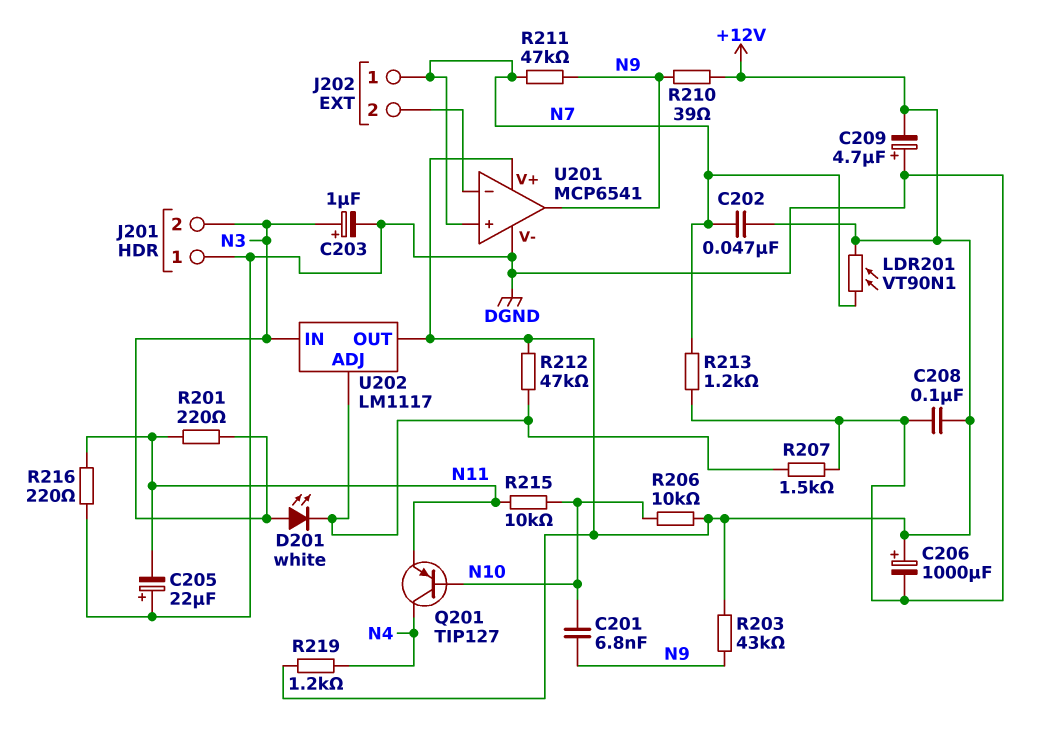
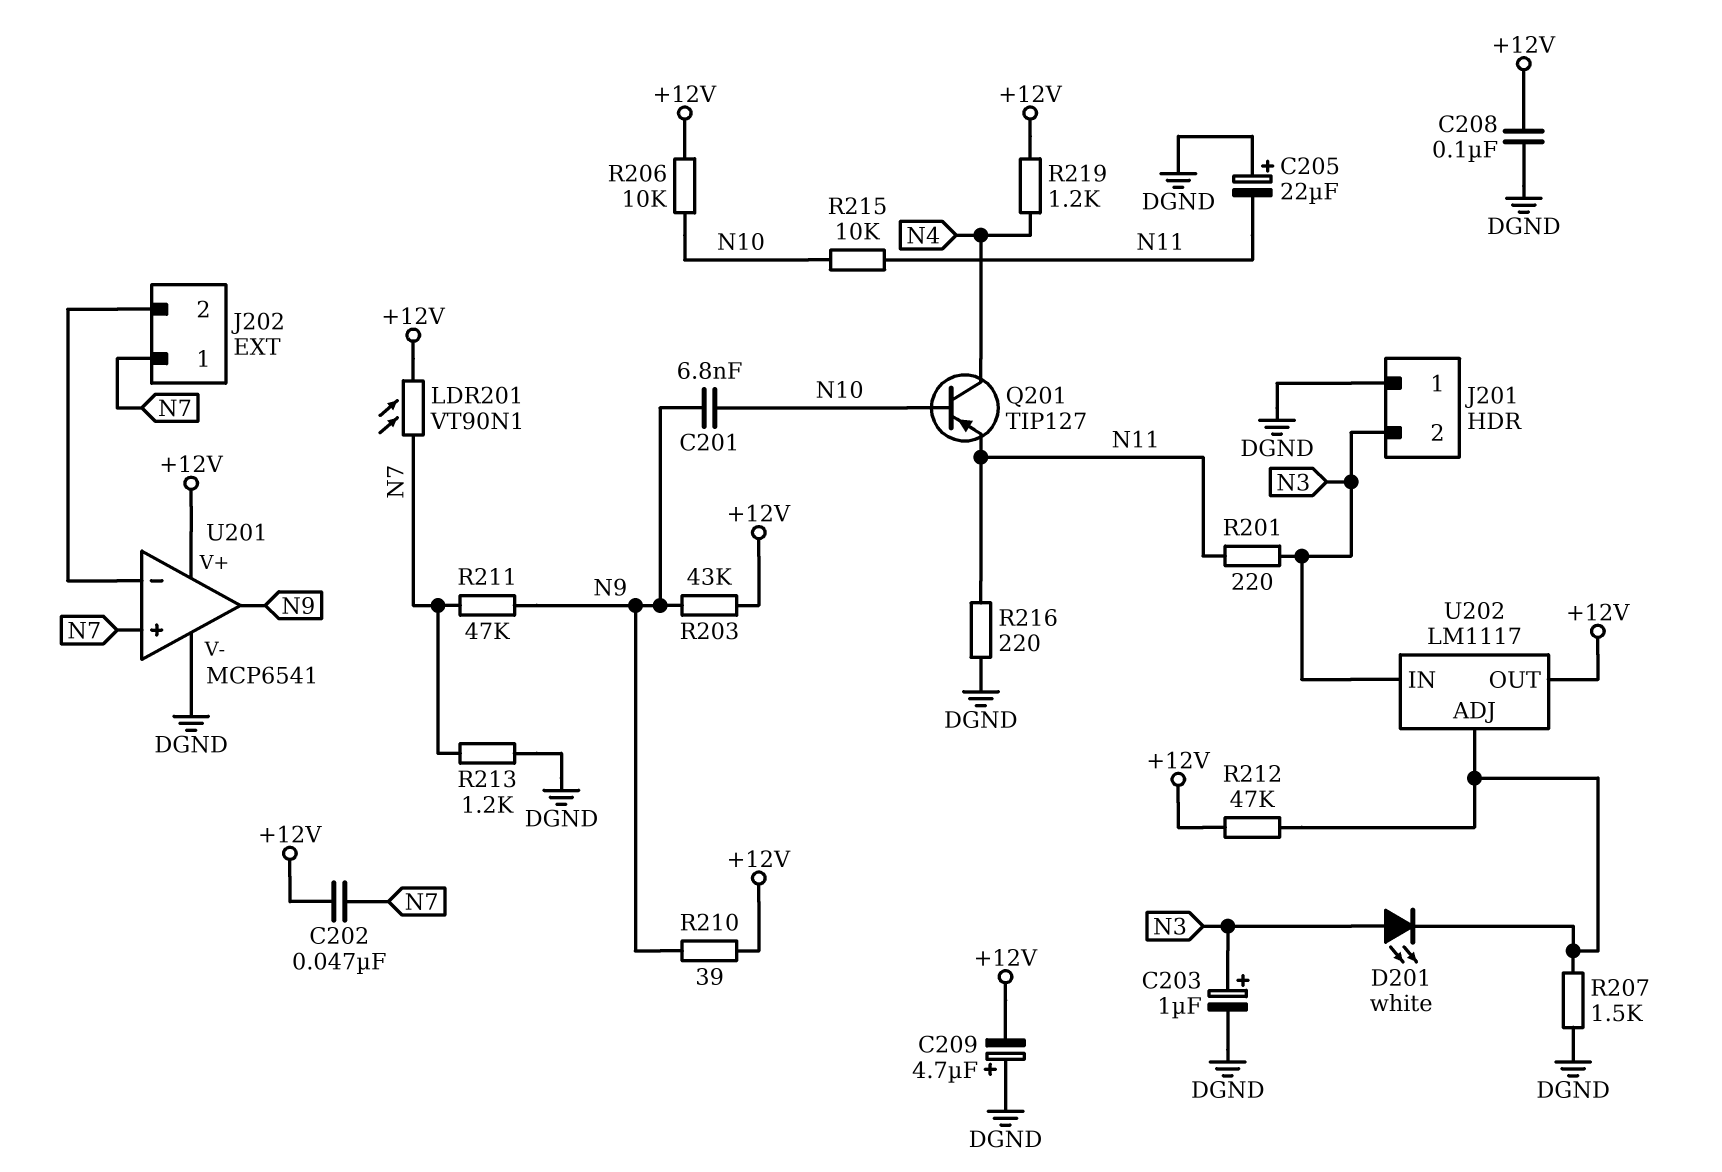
C206: 1000uF (plus +12V, minus DGND) -> none

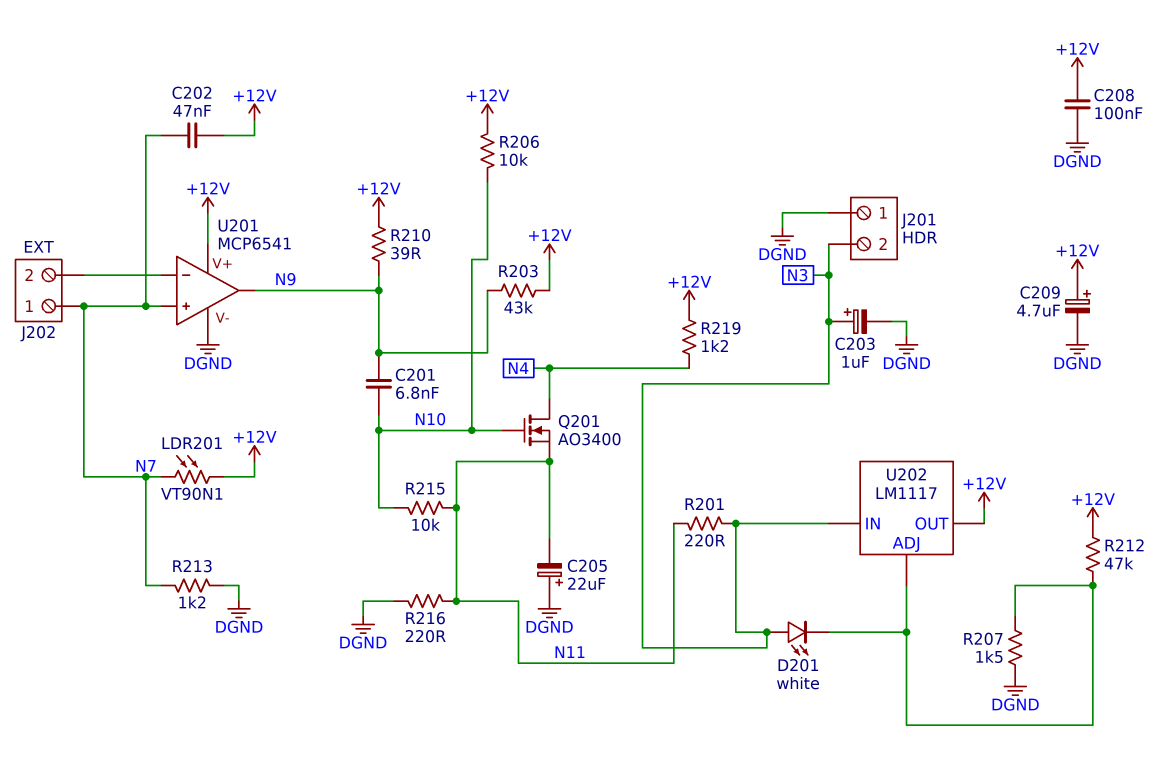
C209: 4.7uF (plus DGND, minus +12V) -> 4.7uF (plus +12V, minus DGND)
Q201: PNP TIP127 (B N10, C N4, E N11) -> NMOS AO3400 (G N10, D N4, S N11)
R211: 47k (N7, N9) -> none

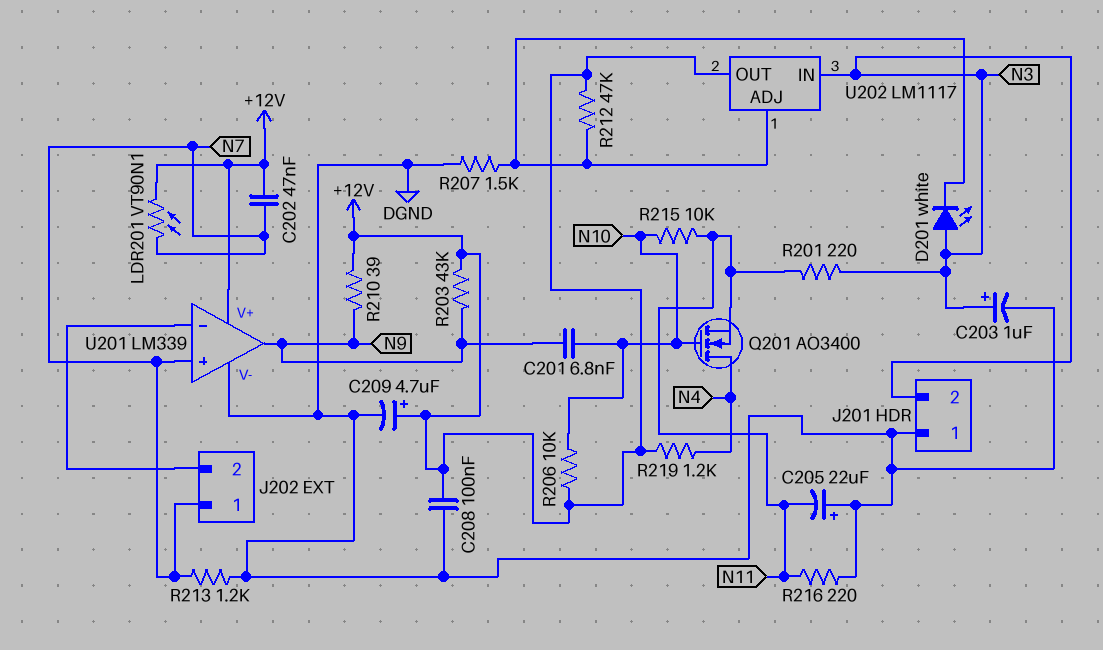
U201: MCP6541 -> LM339

